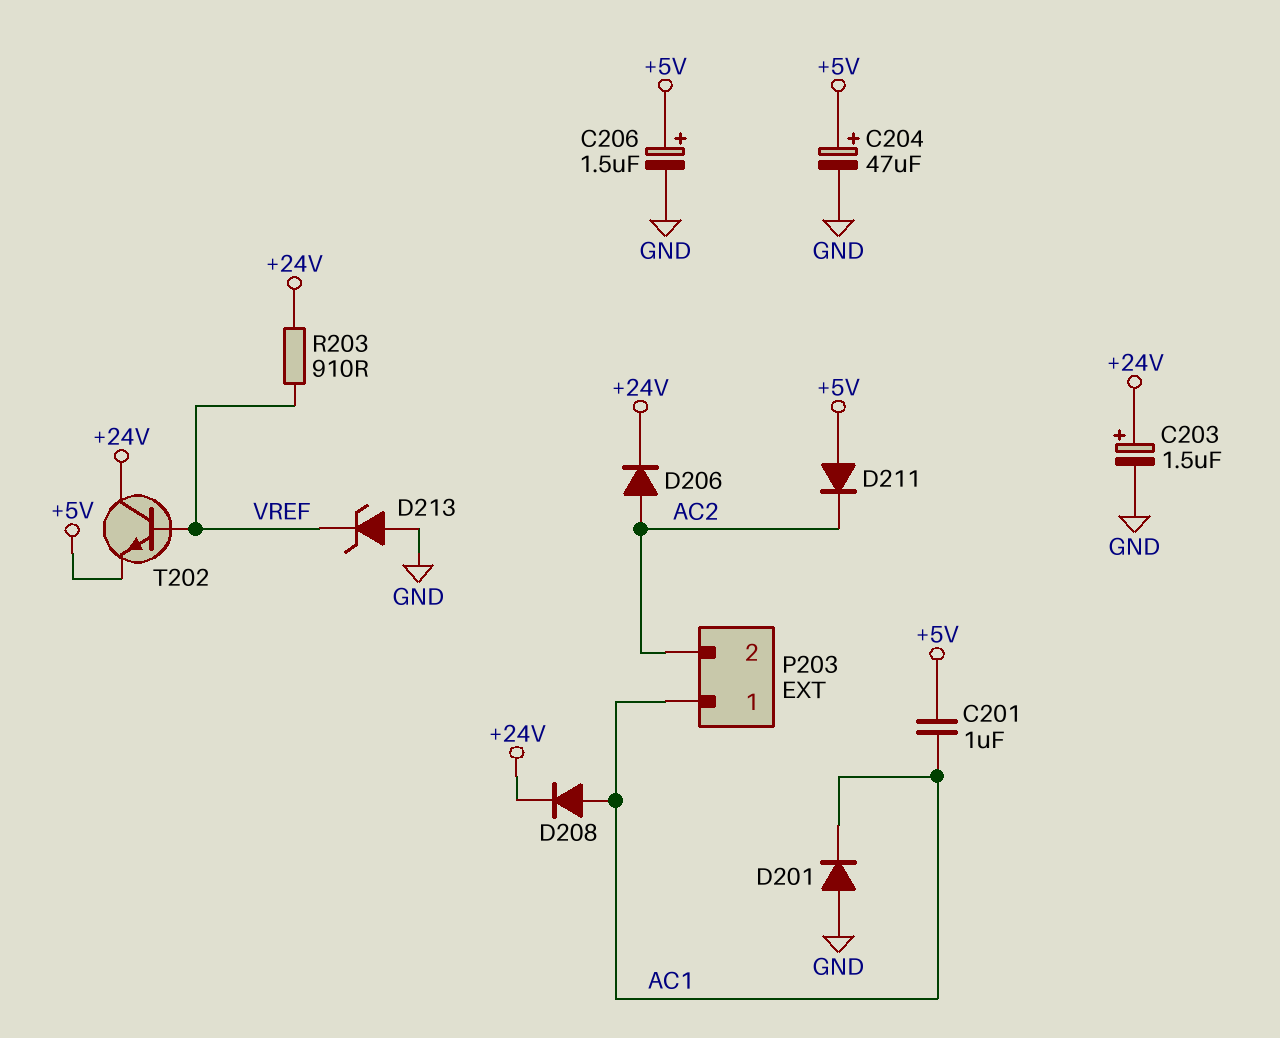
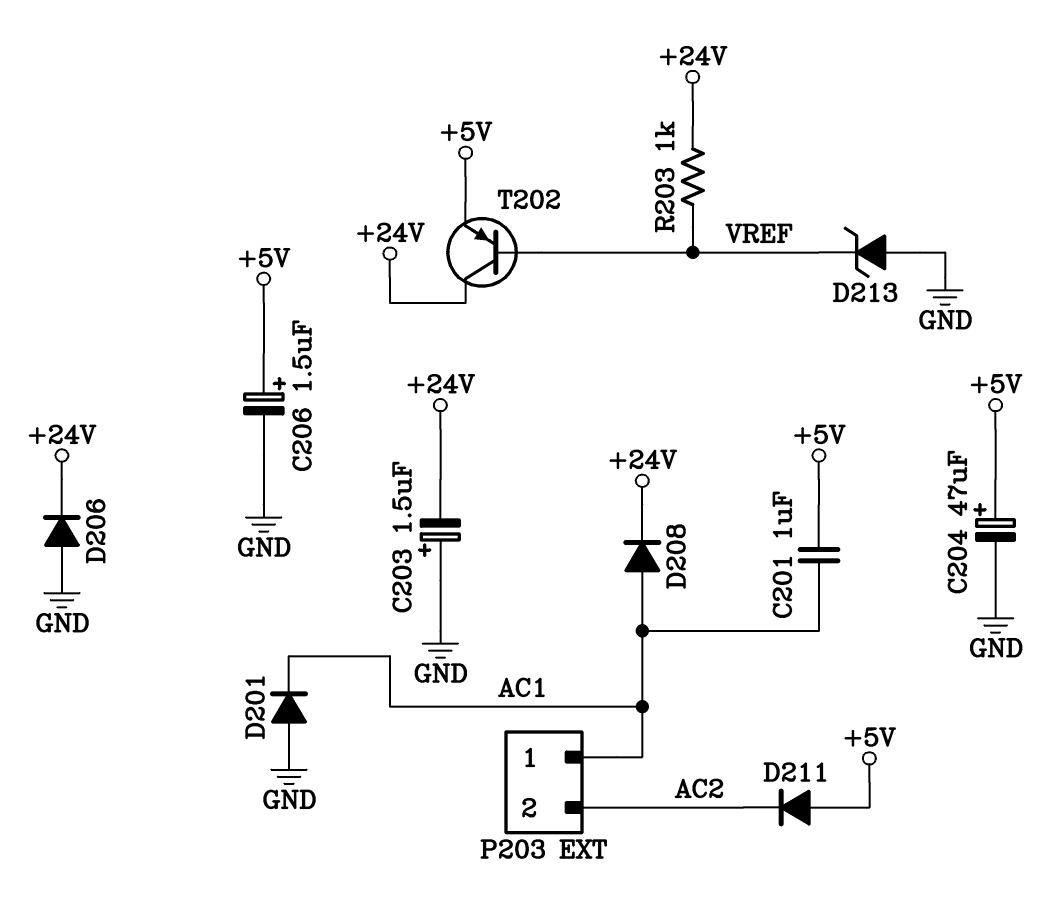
C203: 1.5uF (plus +24V, minus GND) -> 1.5uF (plus GND, minus +24V)
D206: diode (A AC2, K +24V) -> diode (A GND, K +24V)
R203: 910 (+24V, VREF) -> 1k (+24V, VREF)
T202: NPN (B VREF, C +24V, E +5V) -> PNP (B VREF, C +24V, E +5V)

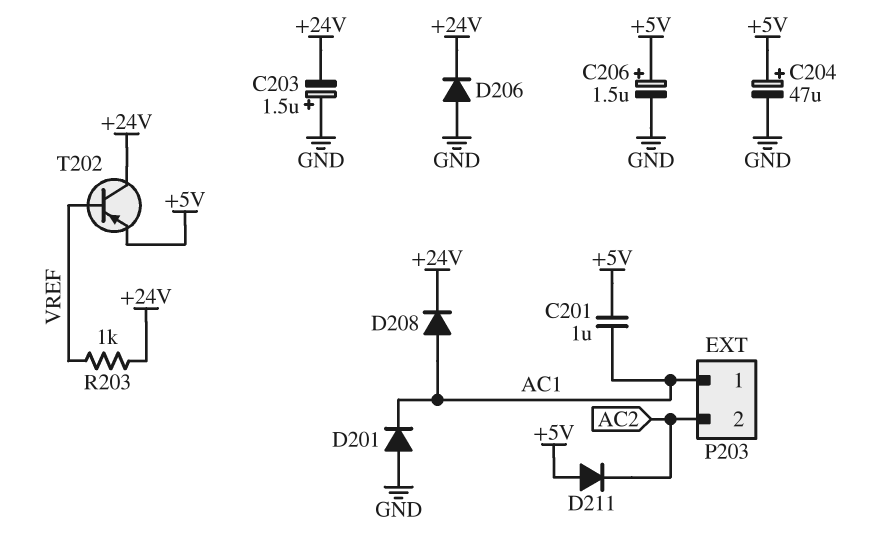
D213: zener (A GND, K VREF) -> none

